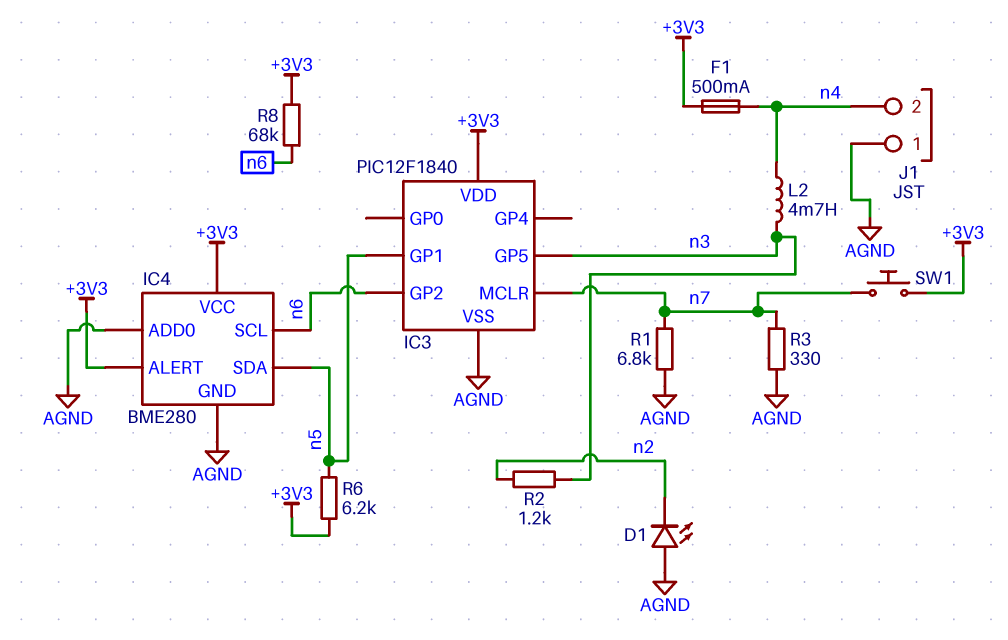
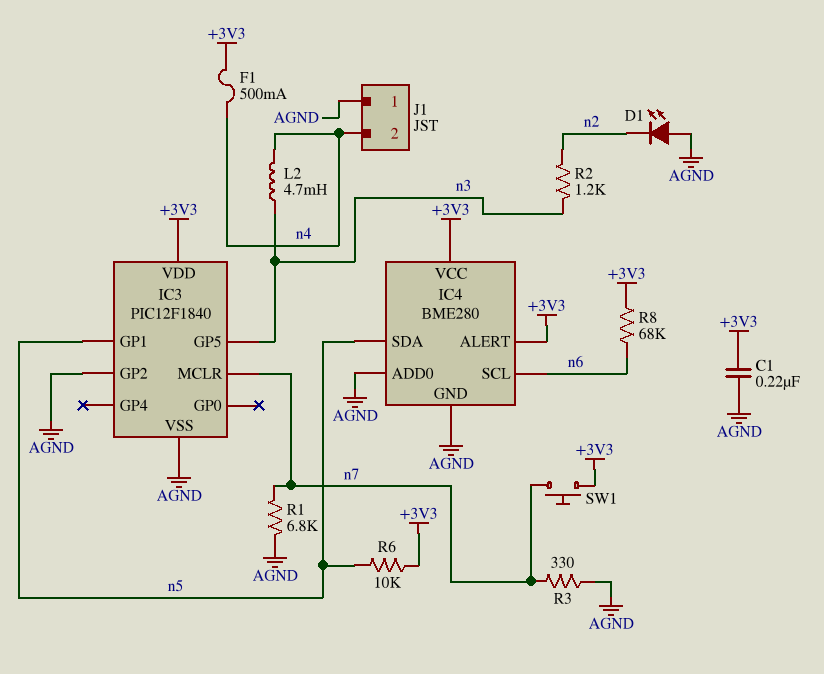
C1: none -> 220nF (+3V3, AGND)
IC3 pin GP2: n6 -> AGND
R6: 6.2k (+3V3, n5) -> 10k (+3V3, n5)

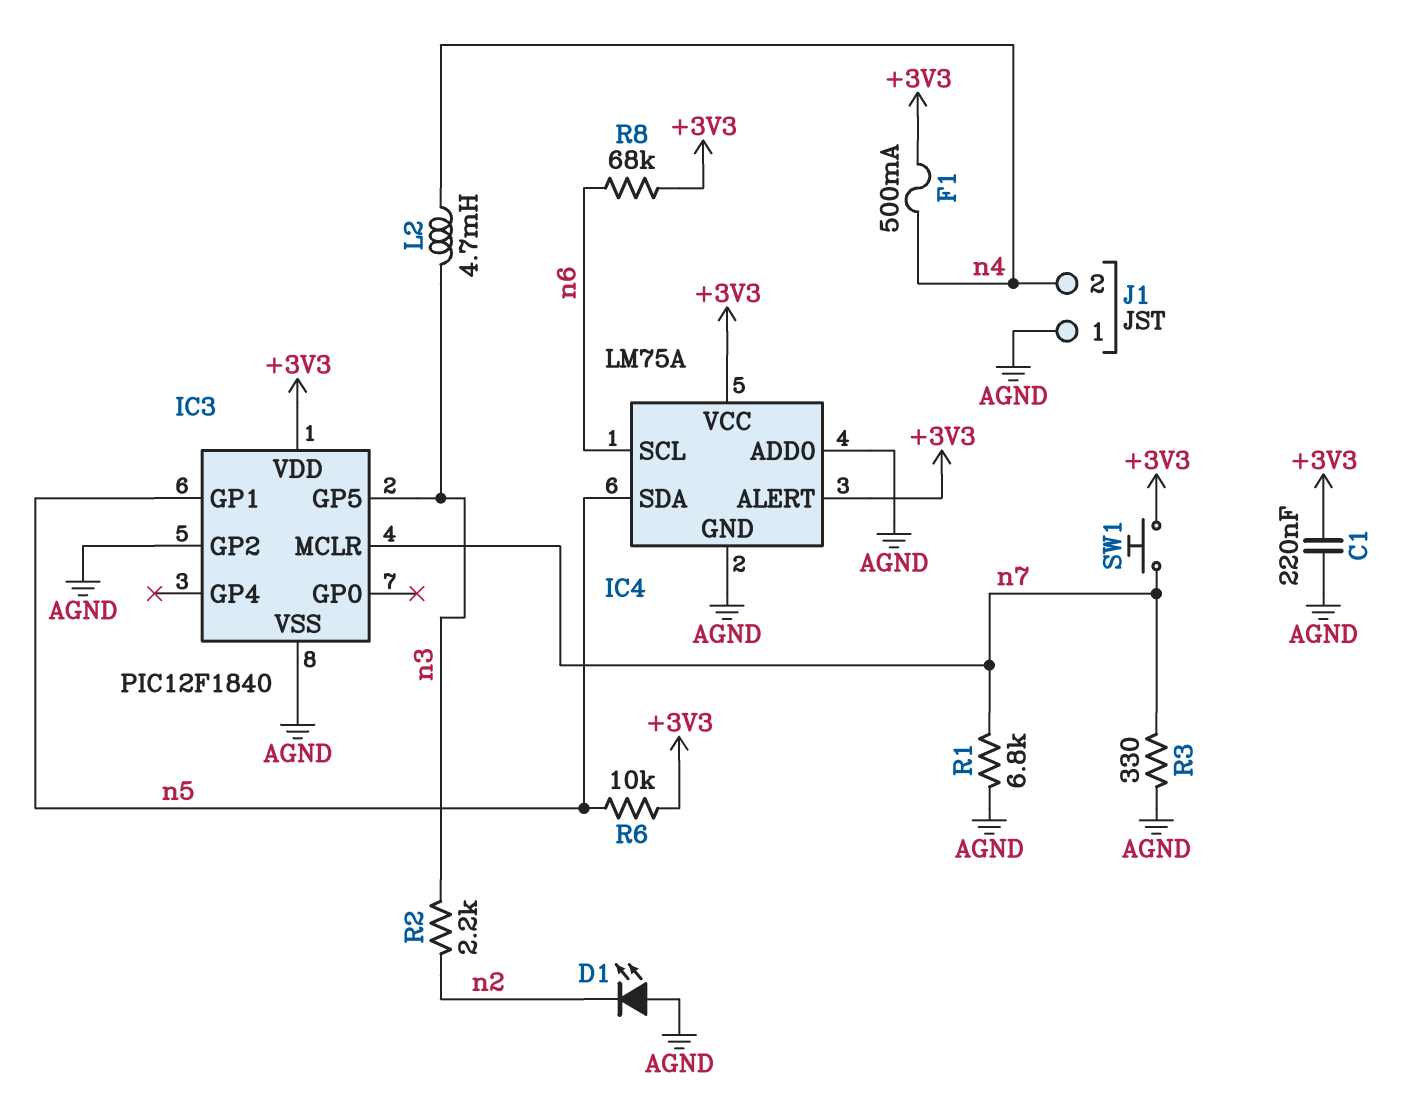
IC4: BME280 -> LM75A
R2: 1.2k (n2, n3) -> 2.2k (n2, n3)

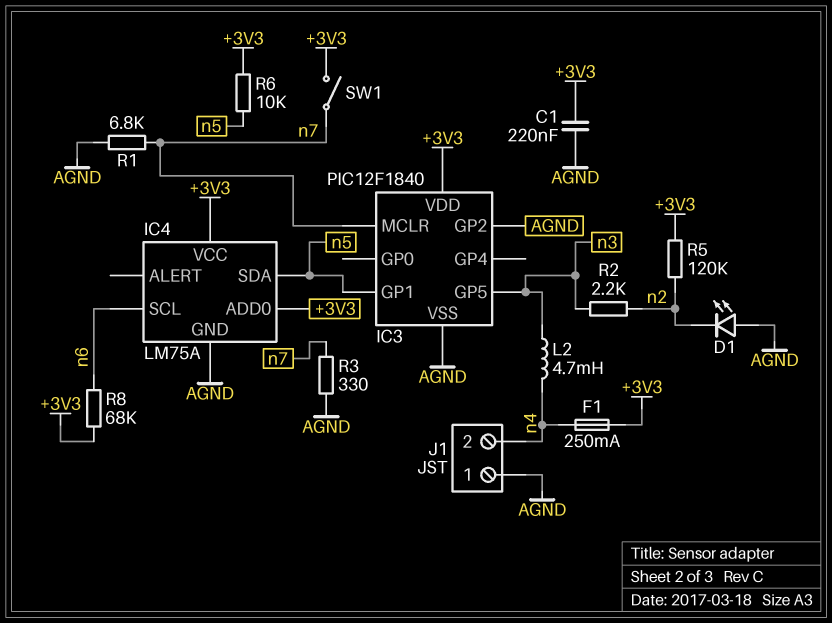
F1: 500mA (+3V3, n4) -> 250mA (+3V3, n4)
IC4 pin ADD0: AGND -> +3V3
IC4 pin ALERT: +3V3 -> none
R5: none -> 120k (+3V3, n2)
SW1: button (+3V3, n7) -> switch (+3V3, n7)

